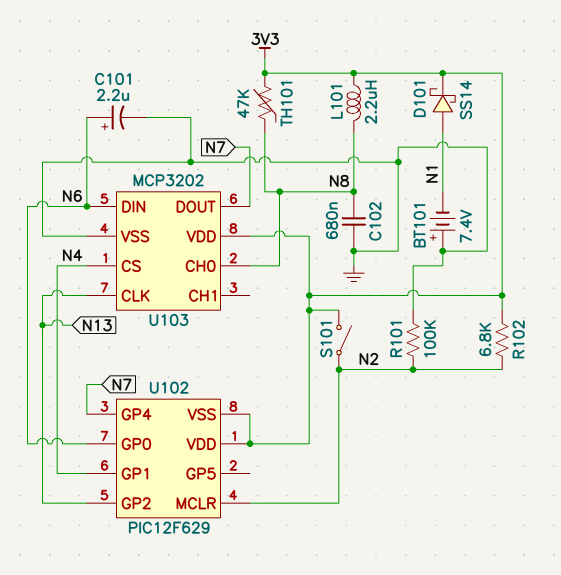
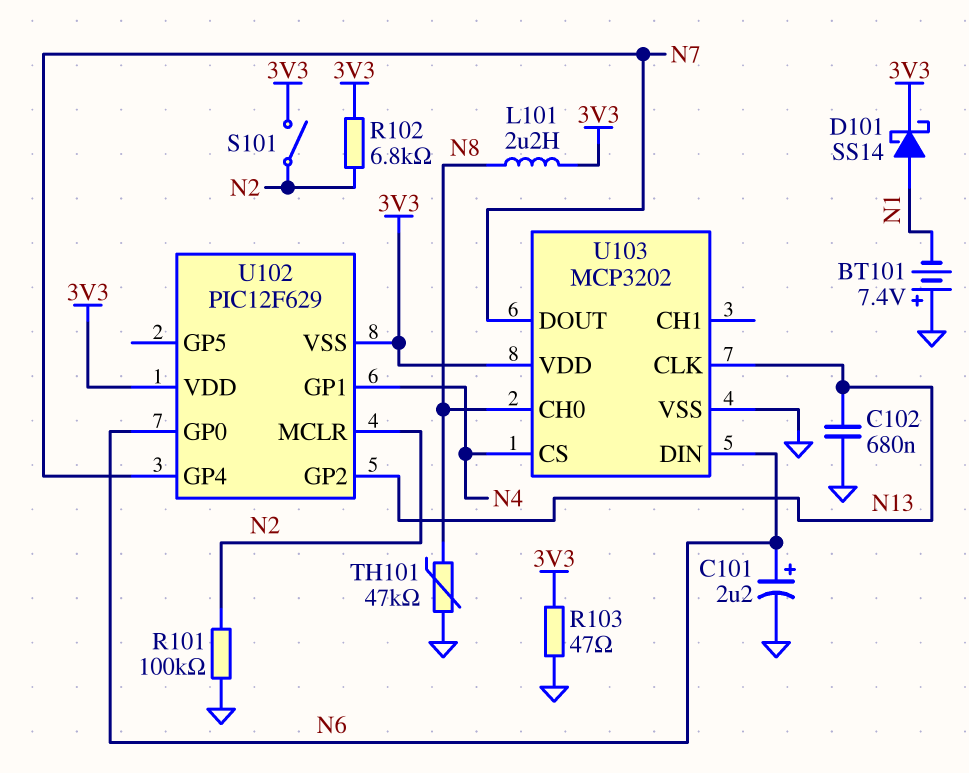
C102: 680nF (GND, N8) -> 680nF (GND, N13)
R103: none -> 47 (3V3, GND)
TH101: 47k (3V3, N8) -> 47k (GND, N8)

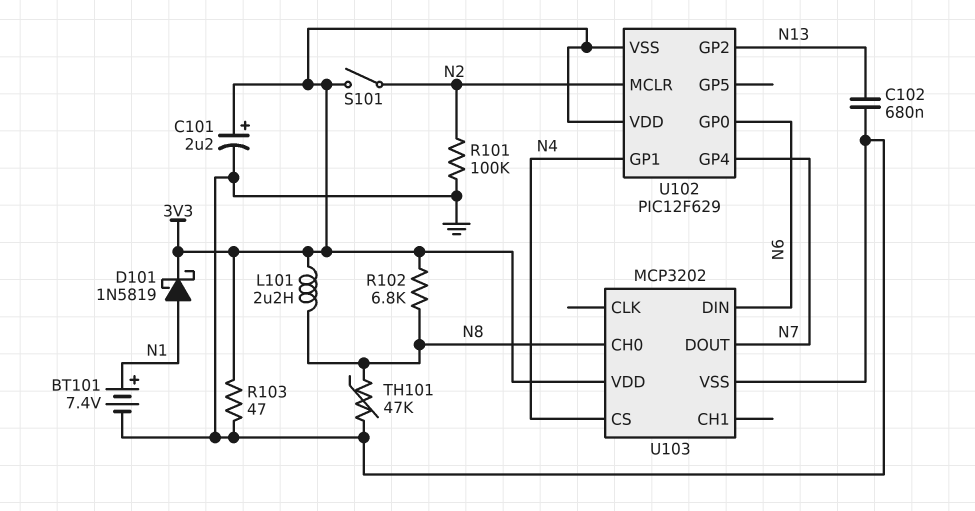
BT101: 7.4V (plus GND, minus N1) -> 7.4V (plus N1, minus GND)
C101: 2.2uF (plus N6, minus GND) -> 2.2uF (plus 3V3, minus GND)
D101: schottky SS14 (A N1, K 3V3) -> schottky 1N5819 (A N1, K 3V3)
R102: 6.8k (3V3, N2) -> 6.8k (3V3, N8)
U103 pin CLK: N13 -> none

